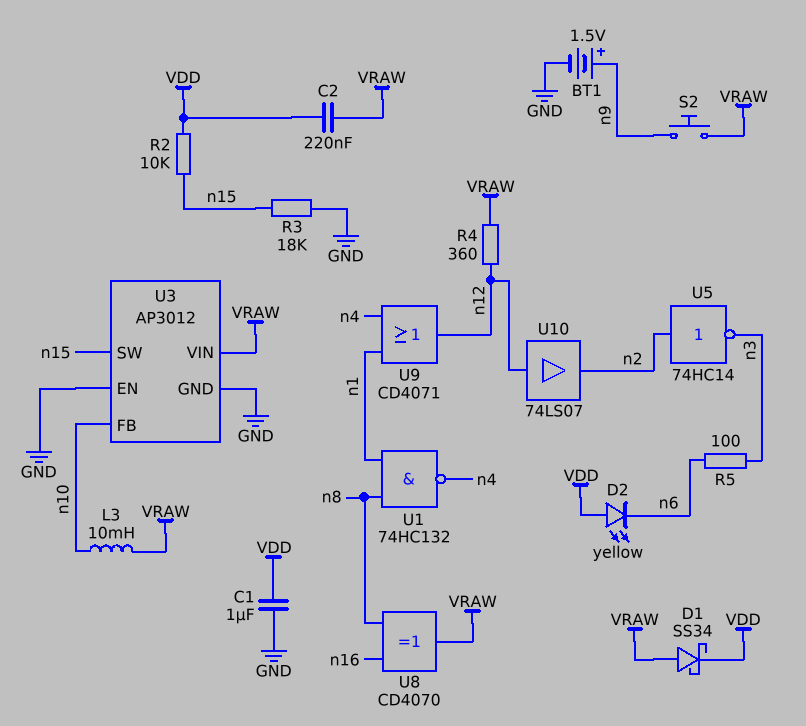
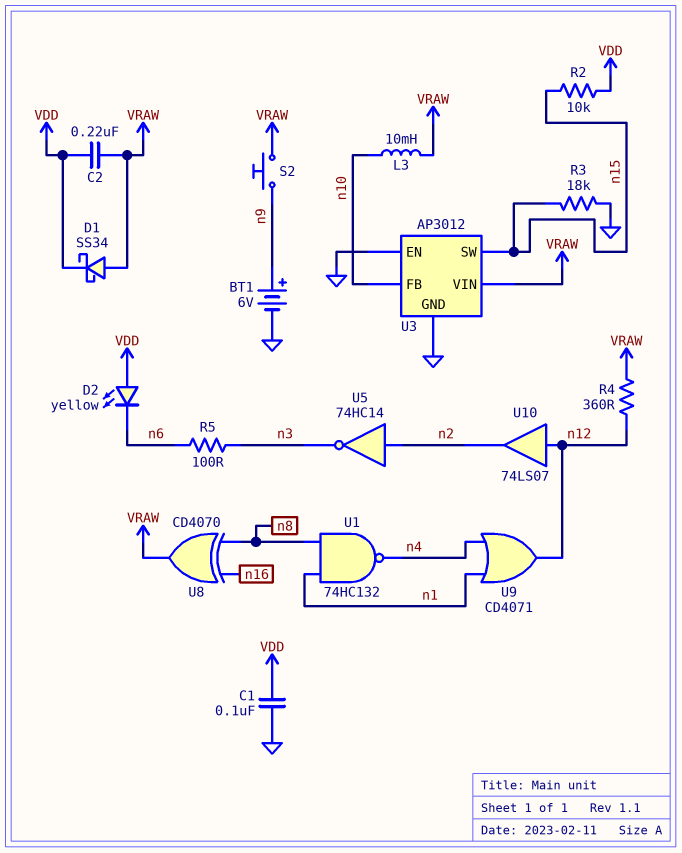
BT1: 1.5V (plus n9, minus GND) -> 6V (plus n9, minus GND)
C1: 1uF (GND, VDD) -> 100nF (GND, VDD)

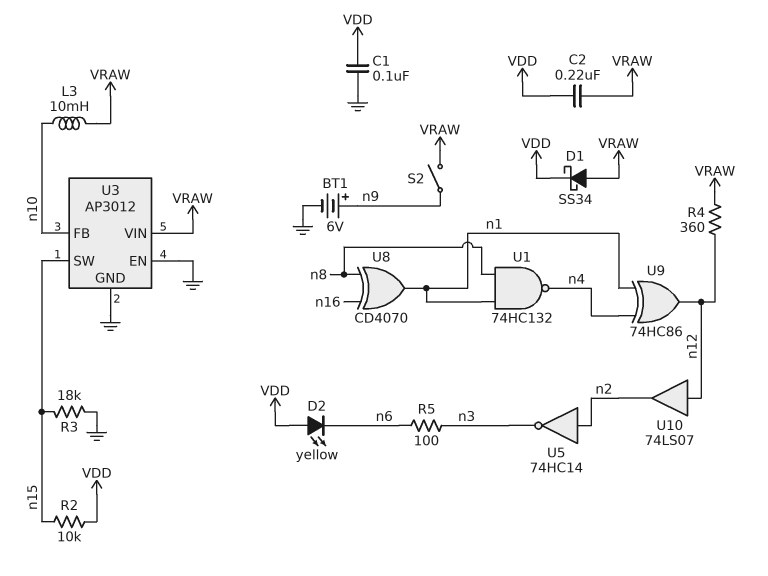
S2: button (VRAW, n9) -> switch (VRAW, n9)
U8: XOR CD4070 (in n8, in n16, out VRAW) -> XOR CD4070 (in n8, in n16, out n1)
U9: OR CD4071 (in n1, in n4, out n12) -> XOR 74HC86 (in n1, in n4, out n12)

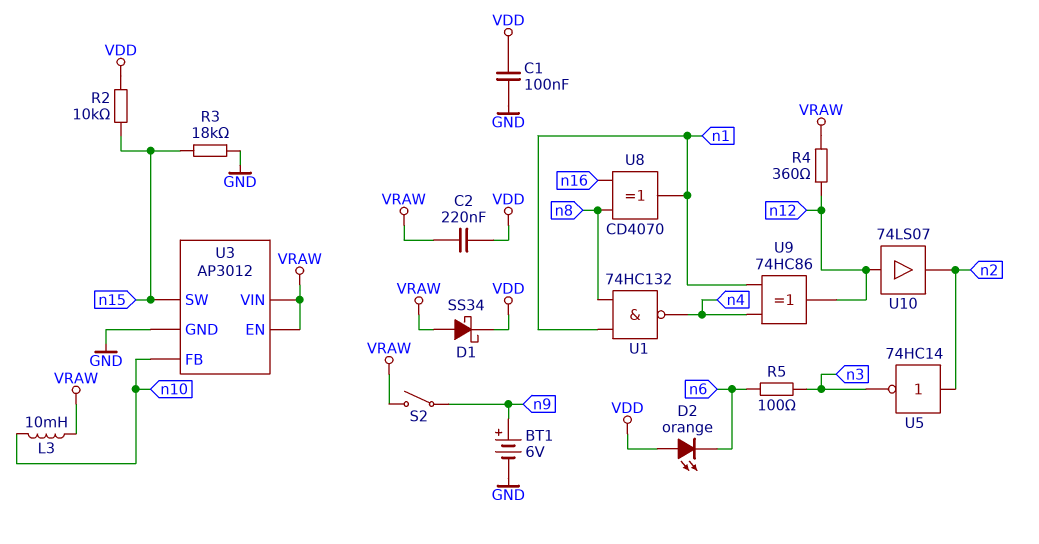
D2: LED yellow (A VDD, K n6) -> LED orange (A VDD, K n6)
U3 pin EN: GND -> VRAW

